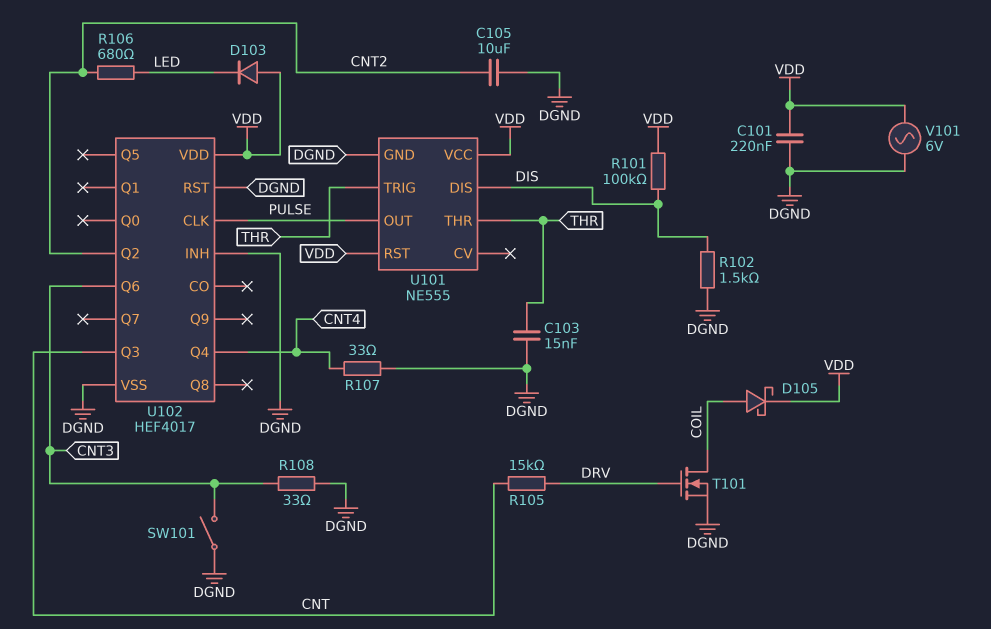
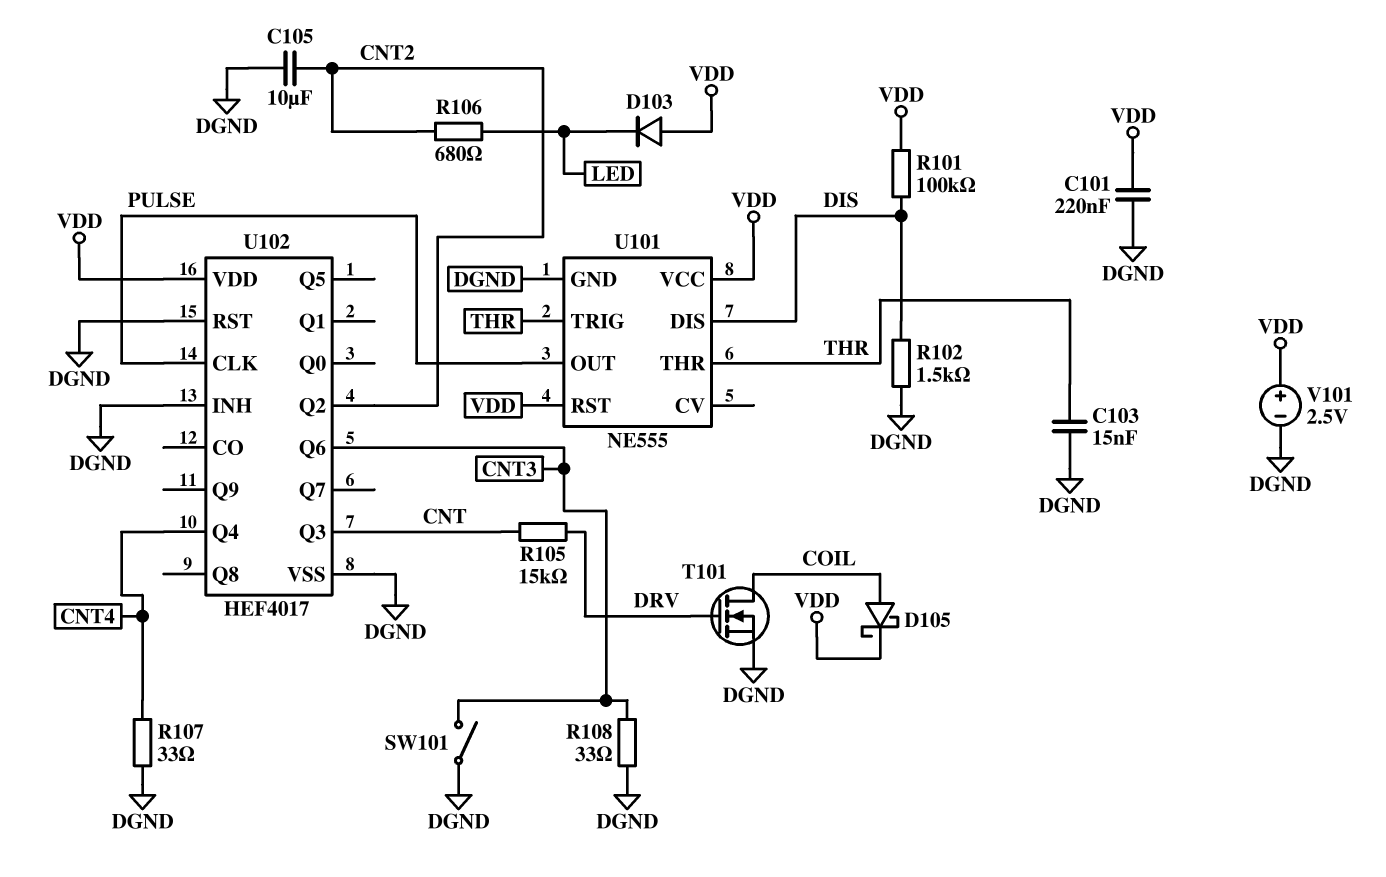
V101: AC 6V (DGND, VDD) -> 2.5V (plus VDD, minus DGND)

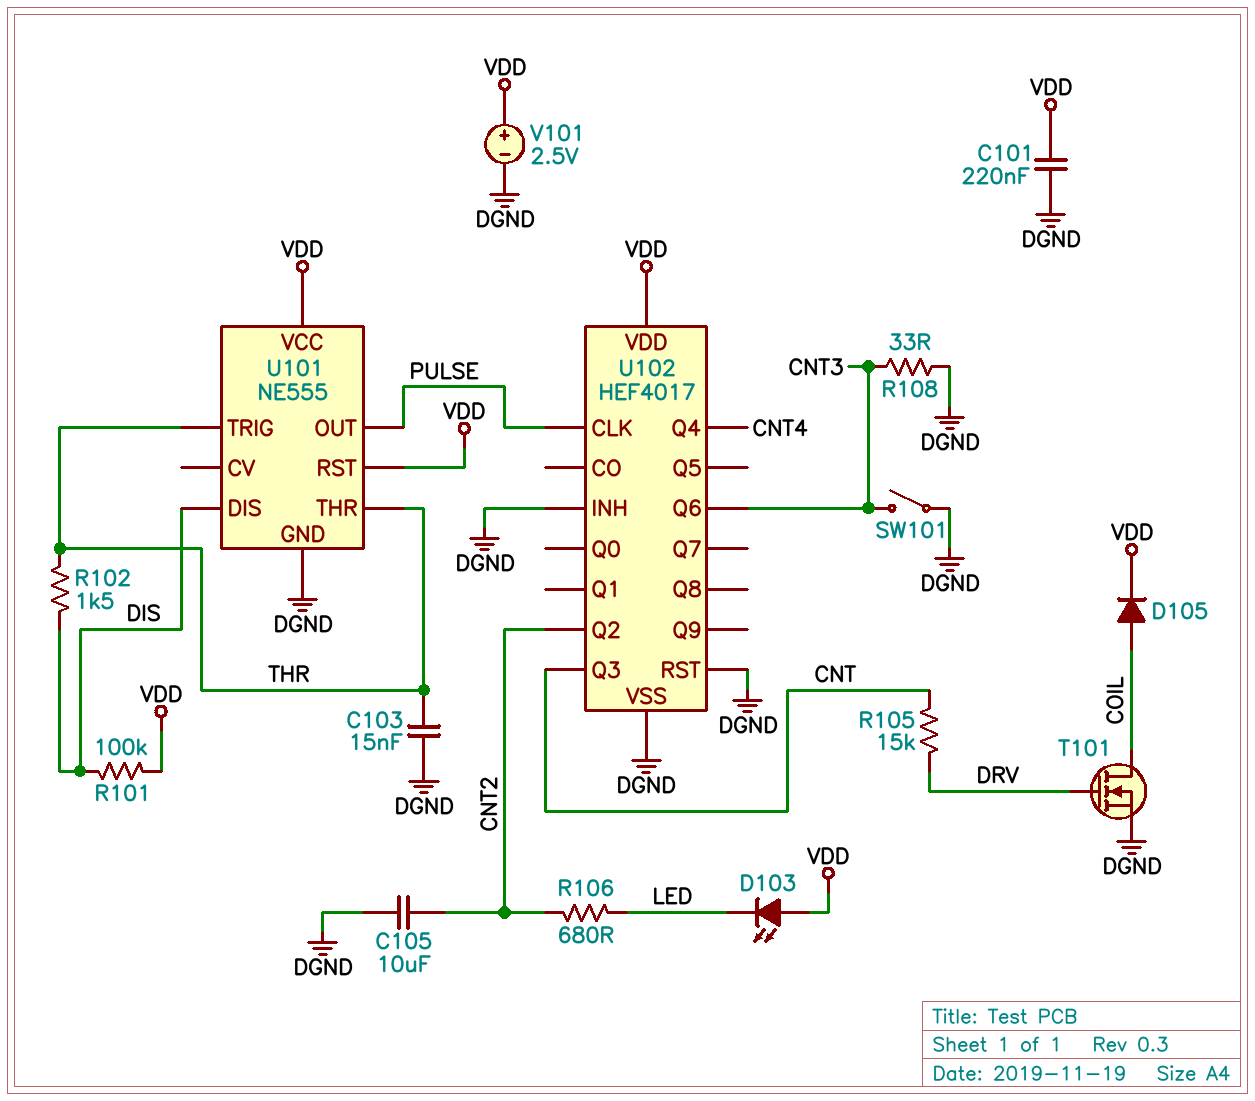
D103: diode (A VDD, K LED) -> LED (A VDD, K LED)
D105: schottky (A COIL, K VDD) -> diode (A COIL, K VDD)
R102: 1.5k (DGND, DIS) -> 1.5k (DIS, THR)
R107: 33 (CNT4, DGND) -> none

